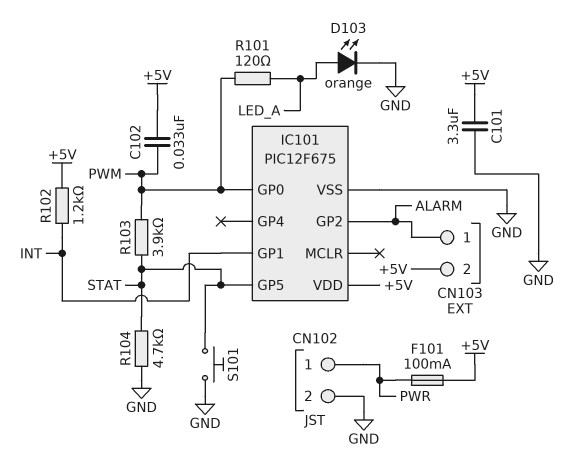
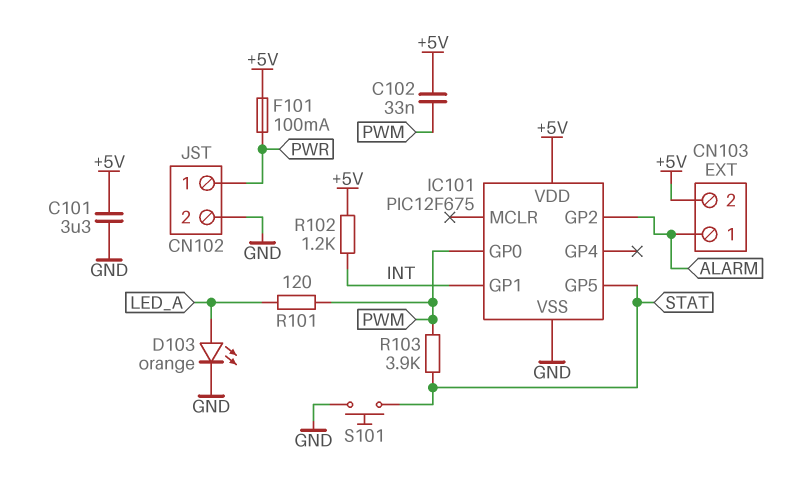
R104: 4.7k (GND, STAT) -> none

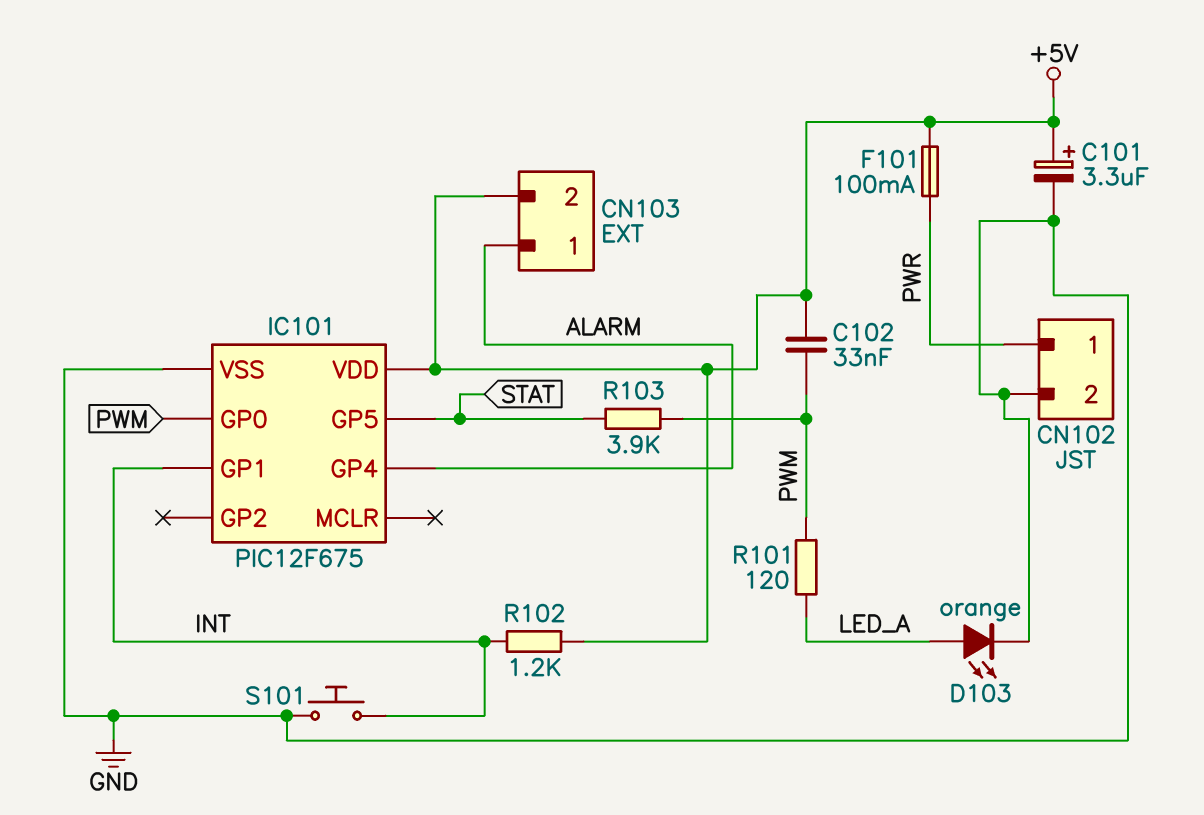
C101: 3.3uF (+5V, GND) -> 3.3uF (plus +5V, minus GND)
IC101 pin GP2: ALARM -> none
IC101 pin GP4: none -> ALARM
S101: button (GND, STAT) -> button (GND, INT)

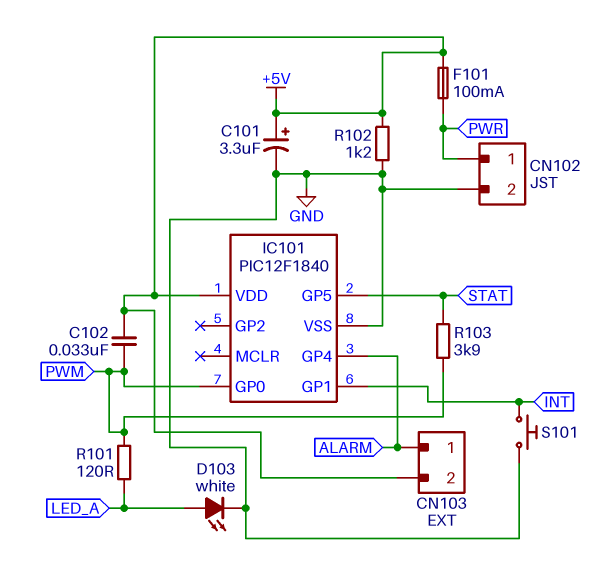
D103: LED orange (A LED_A, K GND) -> LED white (A LED_A, K GND)
IC101: PIC12F675 -> PIC12F1840
R102: 1.2k (+5V, INT) -> 1.2k (+5V, GND)

